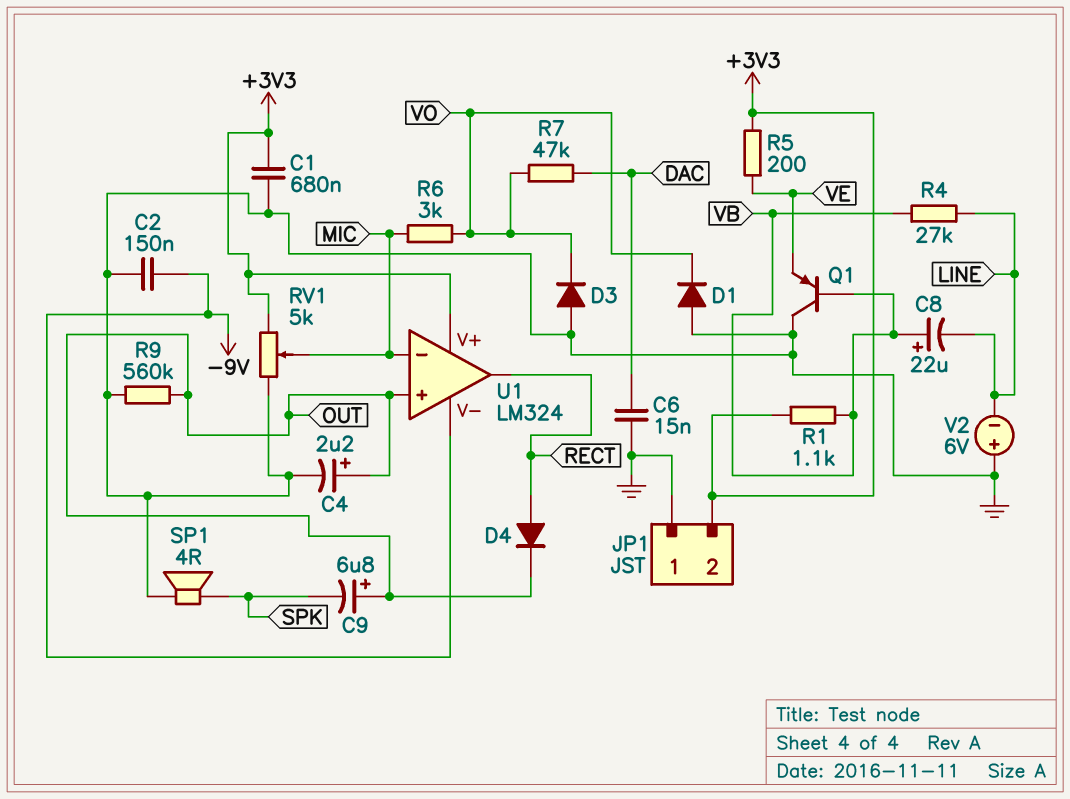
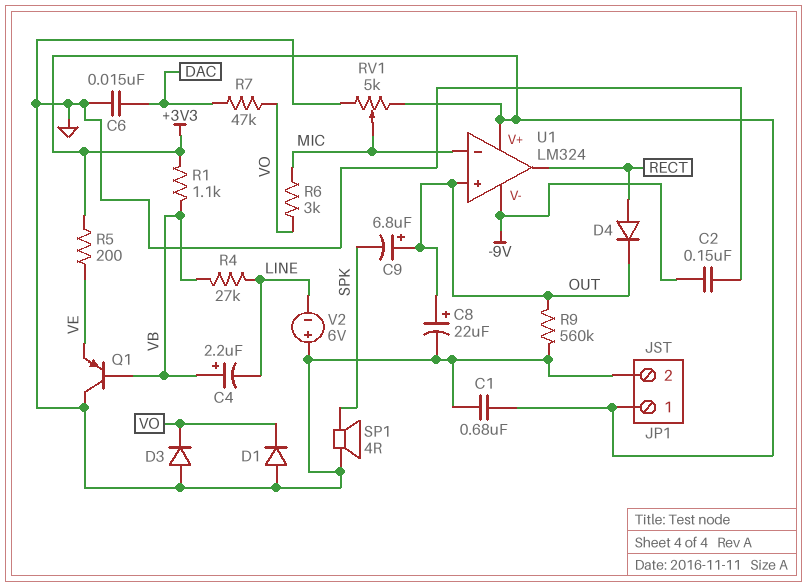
C4: 2.2uF (plus OUT, minus GND) -> 2.2uF (plus VB, minus LINE)
C8: 22uF (plus VB, minus LINE) -> 22uF (plus OUT, minus GND)
JP1 pin 1: GND -> +3V3
JP1 pin 2: +3V3 -> GND

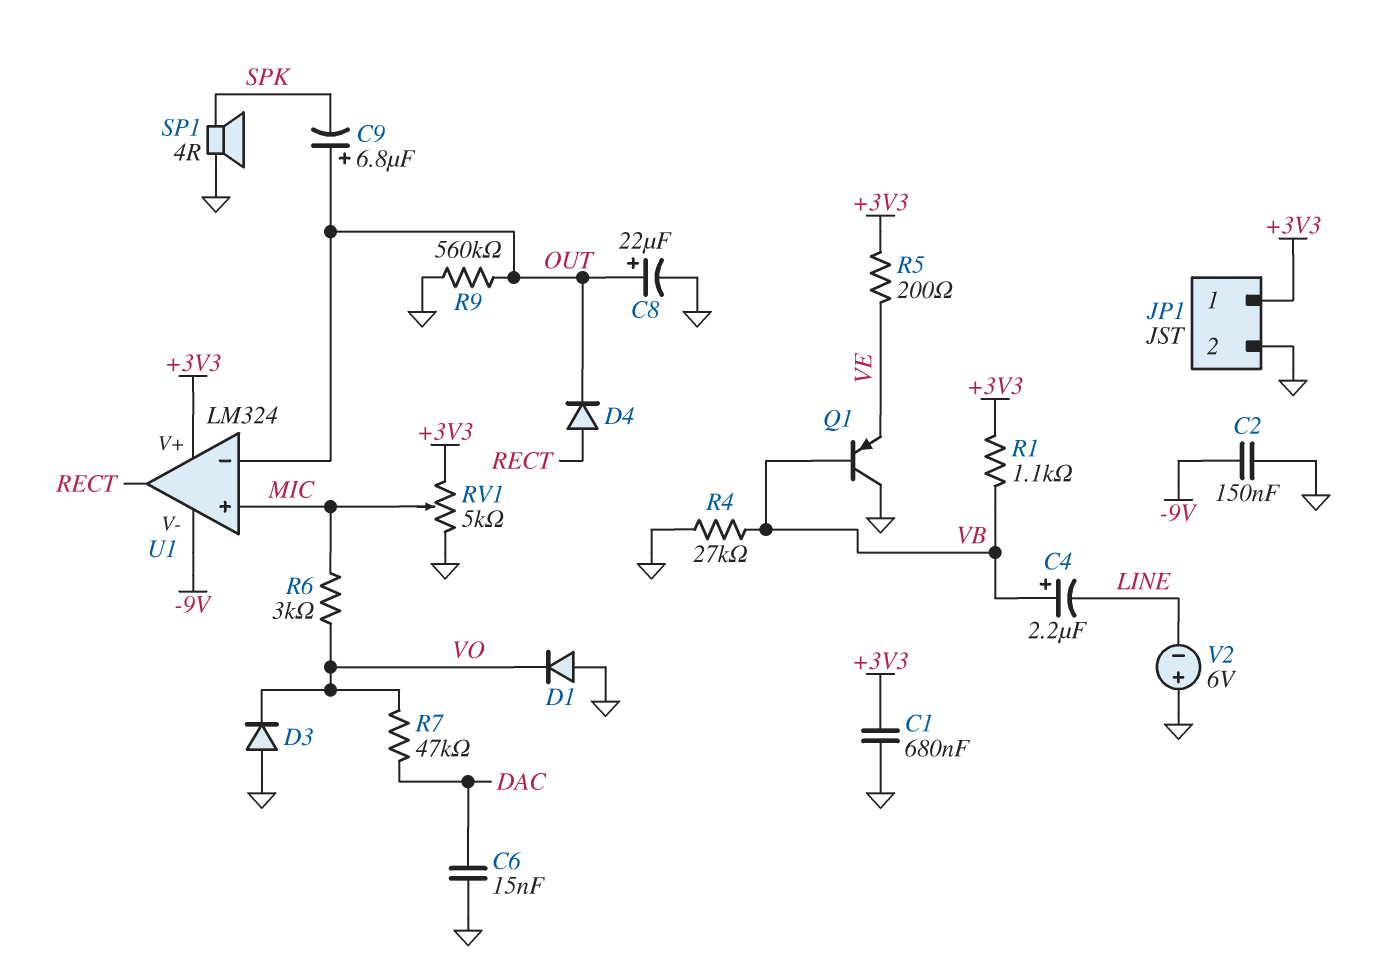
R4: 27k (LINE, VB) -> 27k (GND, VB)
U1 pin in+: OUT -> MIC
U1 pin in-: MIC -> OUT

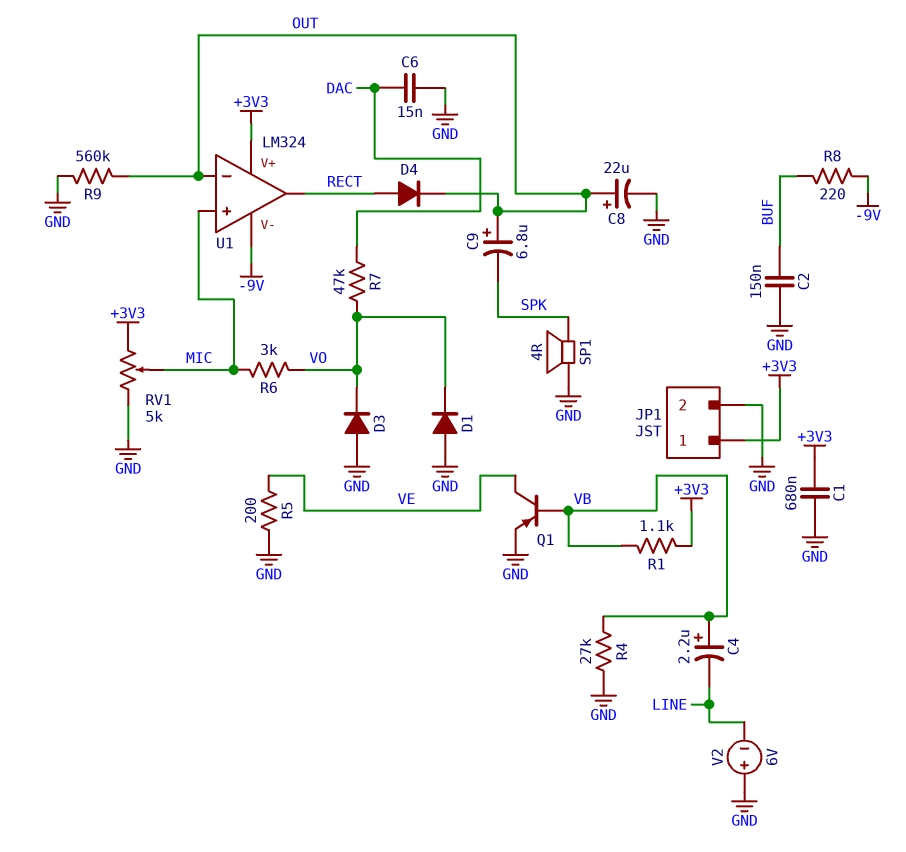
C2: 150nF (-9V, GND) -> 150nF (BUF, GND)
Q1: PNP (B VB, C GND, E VE) -> PNP (B VB, C VE, E GND)
R5: 200 (+3V3, VE) -> 200 (GND, VE)
R8: none -> 220 (-9V, BUF)

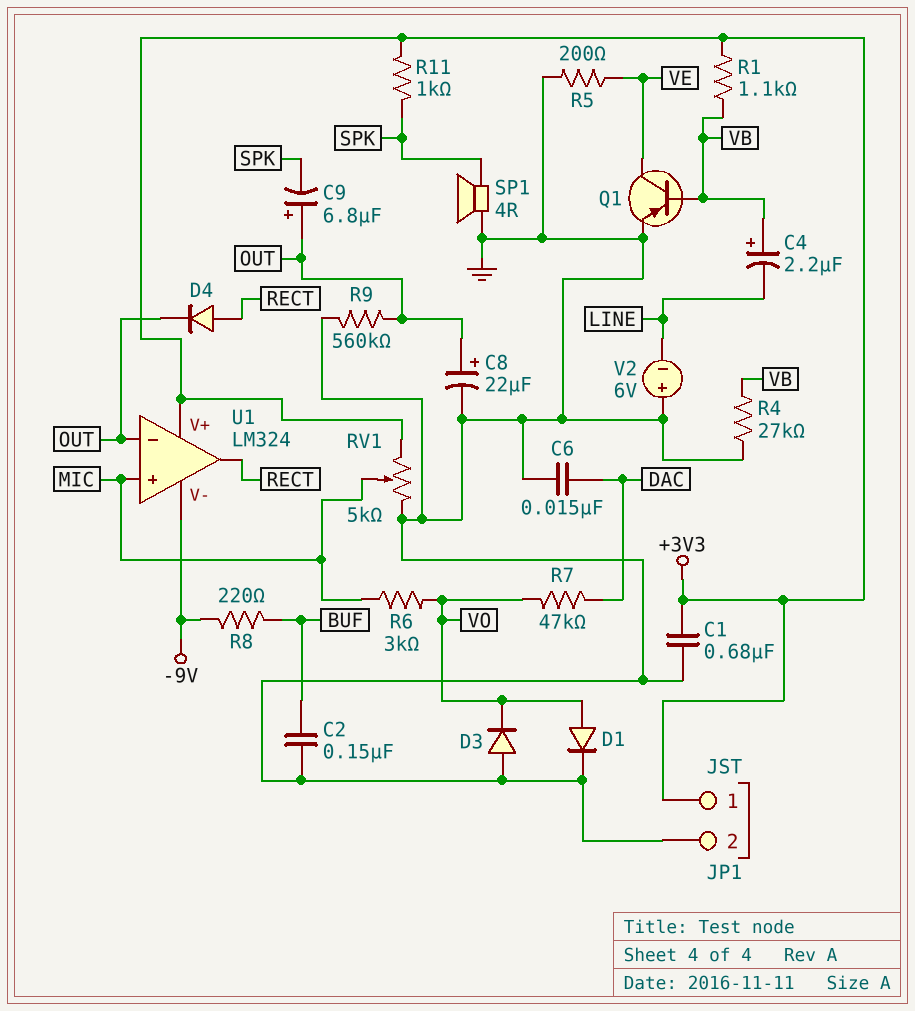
D1: diode (A GND, K VO) -> diode (A VO, K GND)
R11: none -> 1k (+3V3, SPK)

